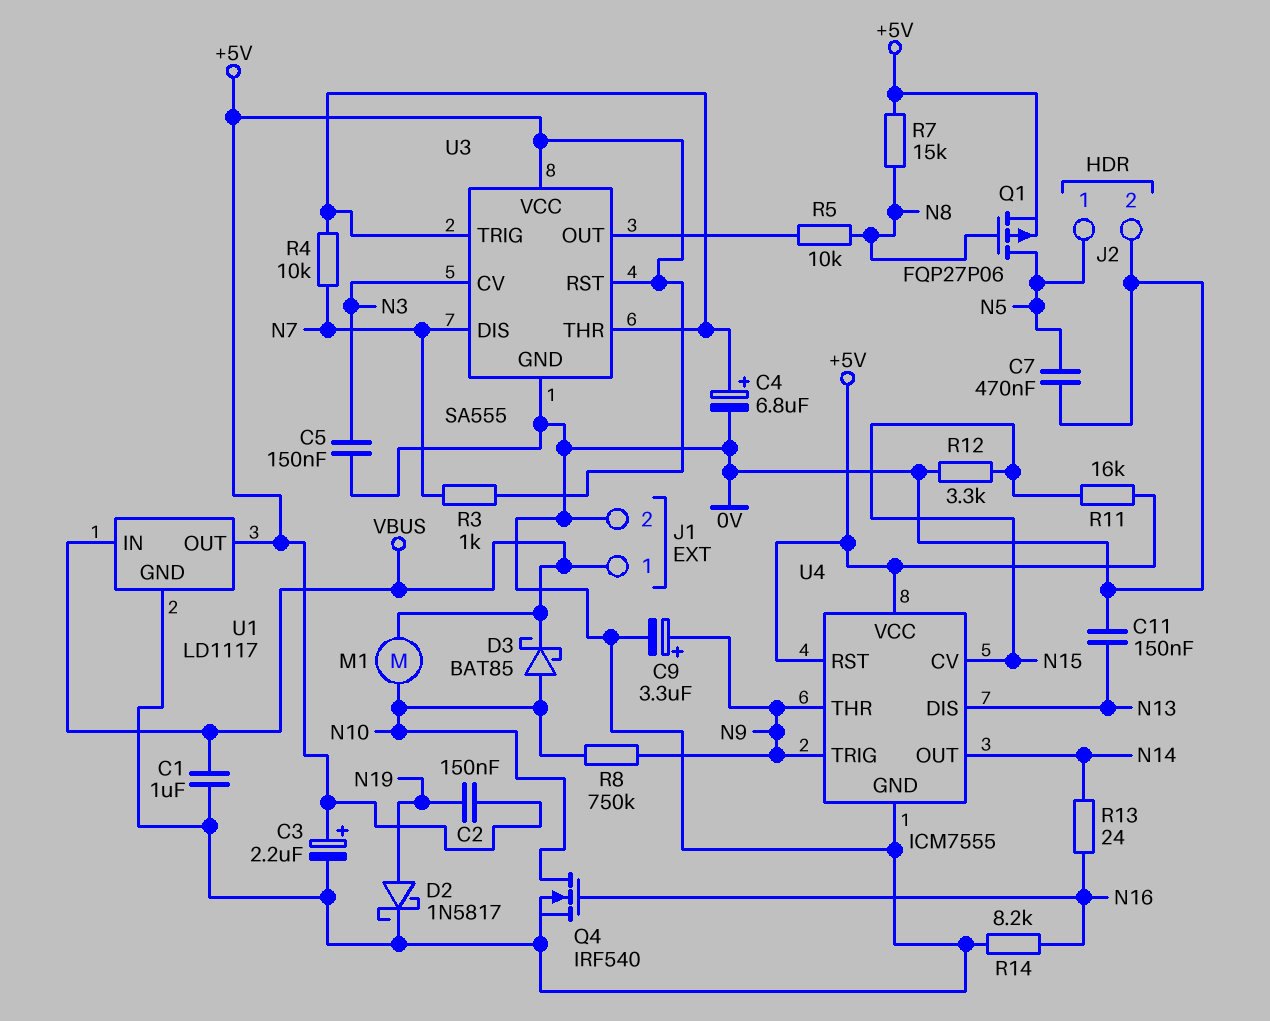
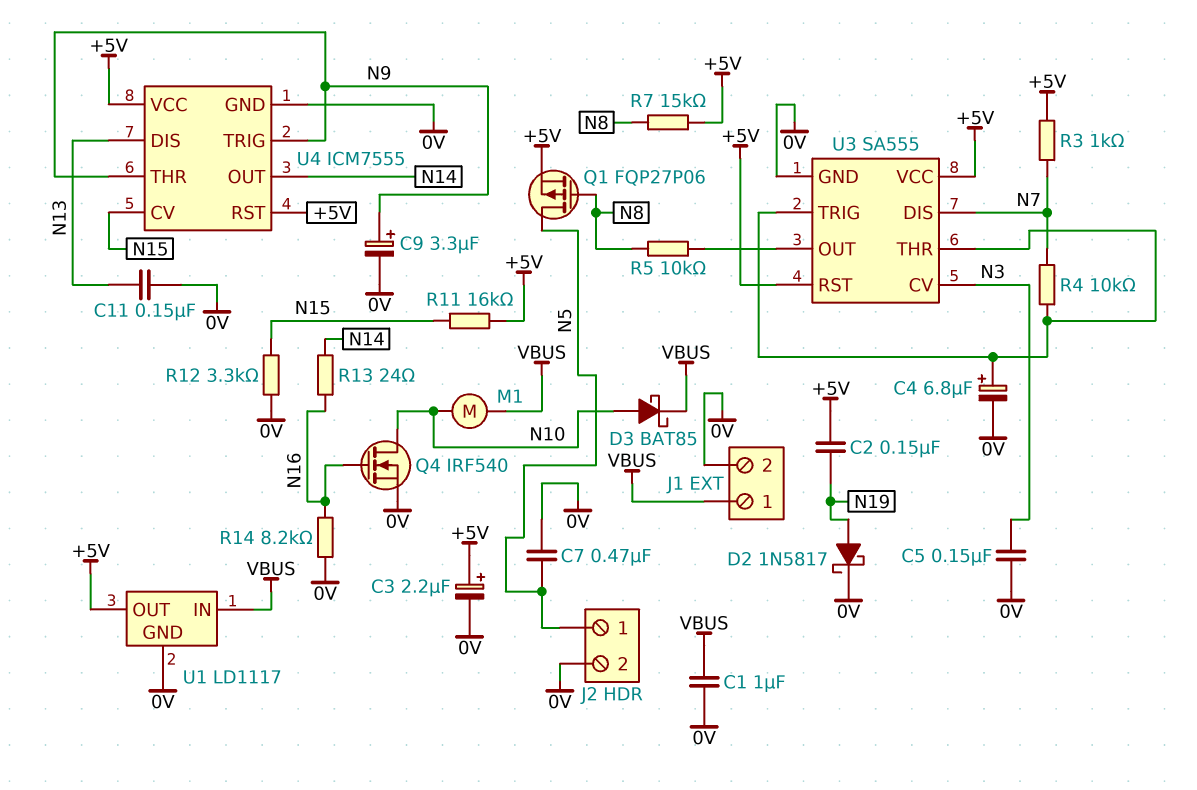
R8: 750k (N9, N10) -> none

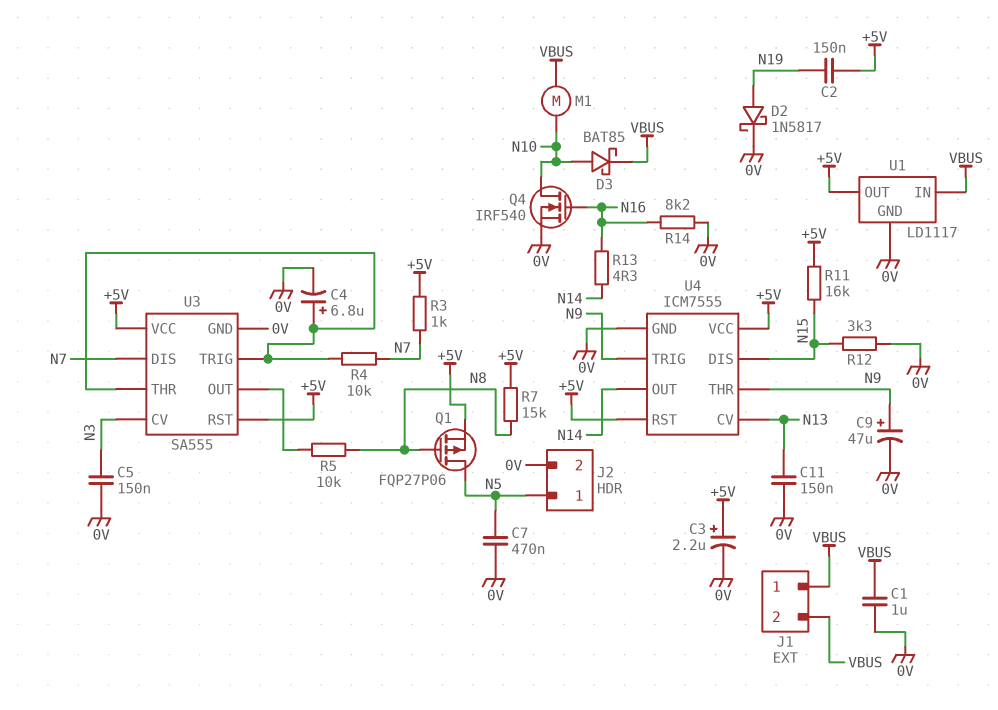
C9: 3.3uF (plus N9, minus 0V) -> 47uF (plus N9, minus 0V)
J1 pin 2: 0V -> VBUS
R13: 24 (N14, N16) -> 4.3 (N14, N16)
U4 pin CV: N15 -> N13
U4 pin DIS: N13 -> N15

